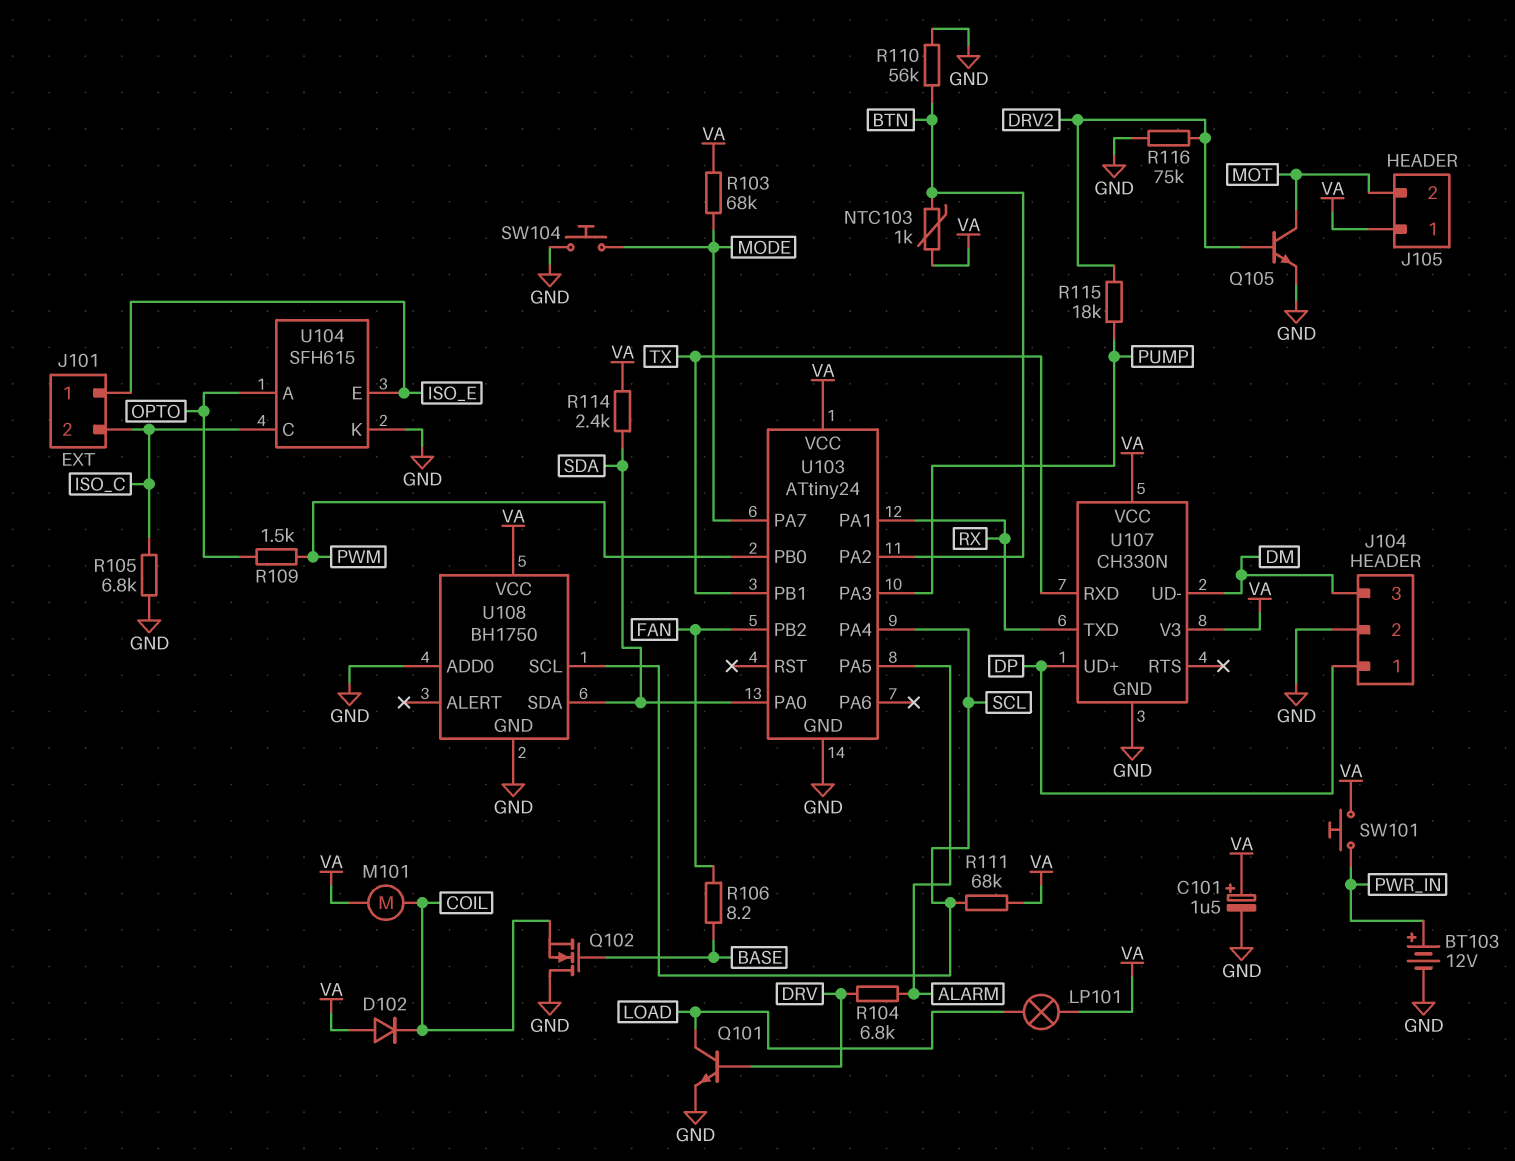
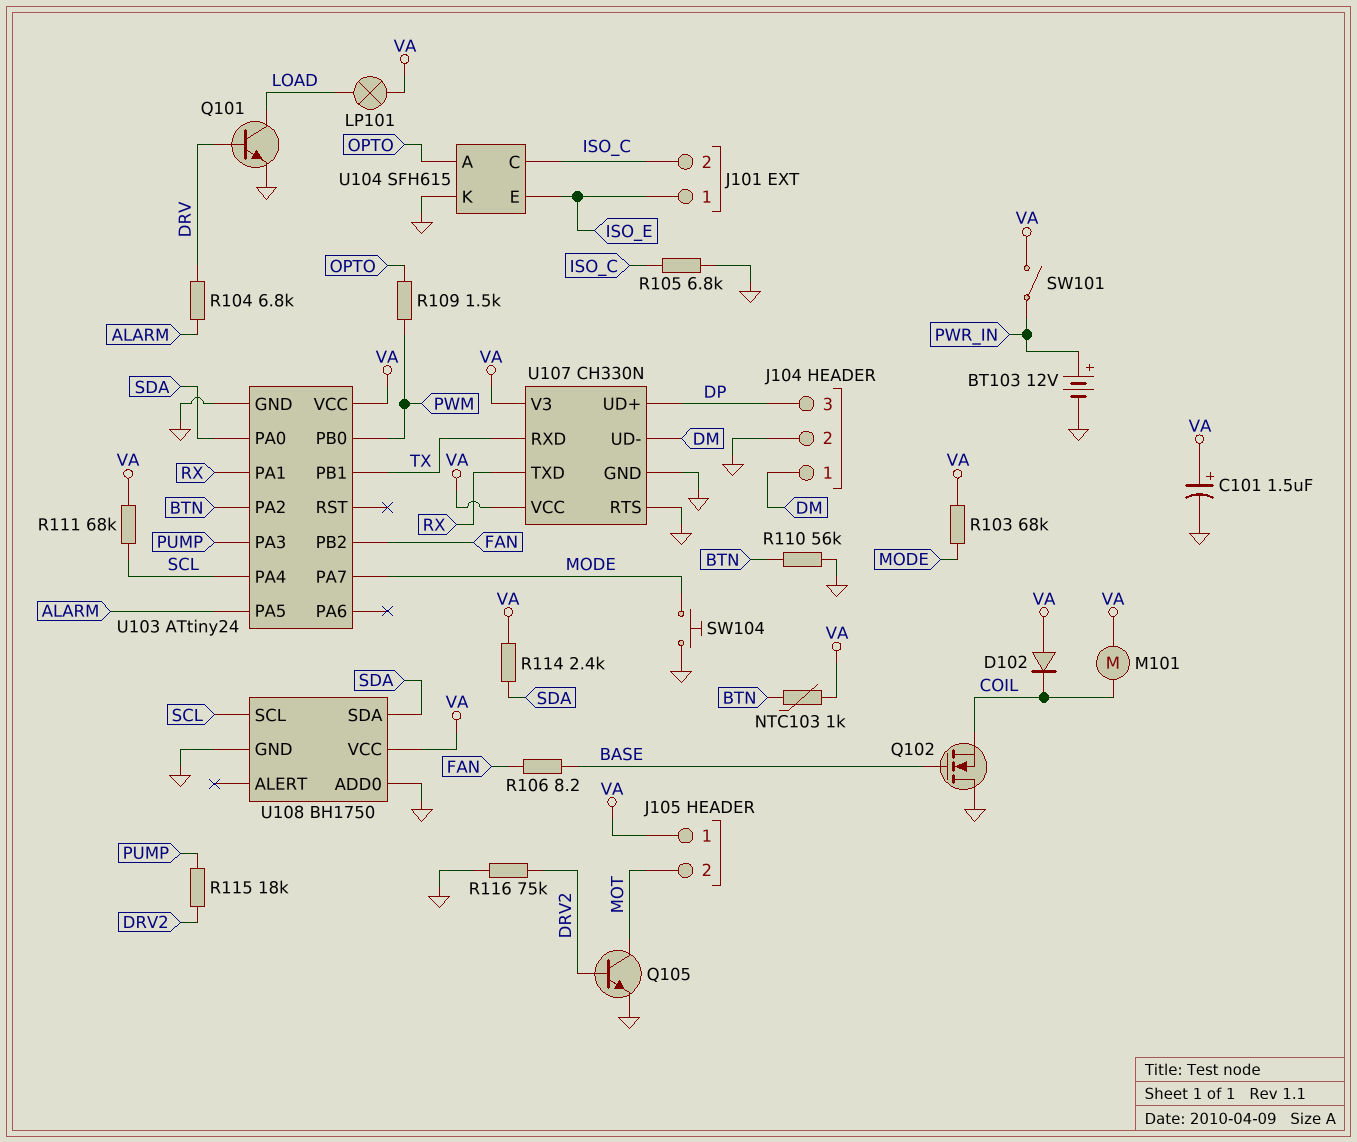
J104 pin 1: DP -> DM
J104 pin 3: DM -> DP
SW101: button (PWR_IN, VA) -> switch (PWR_IN, VA)
U107 pin RTS: none -> GND

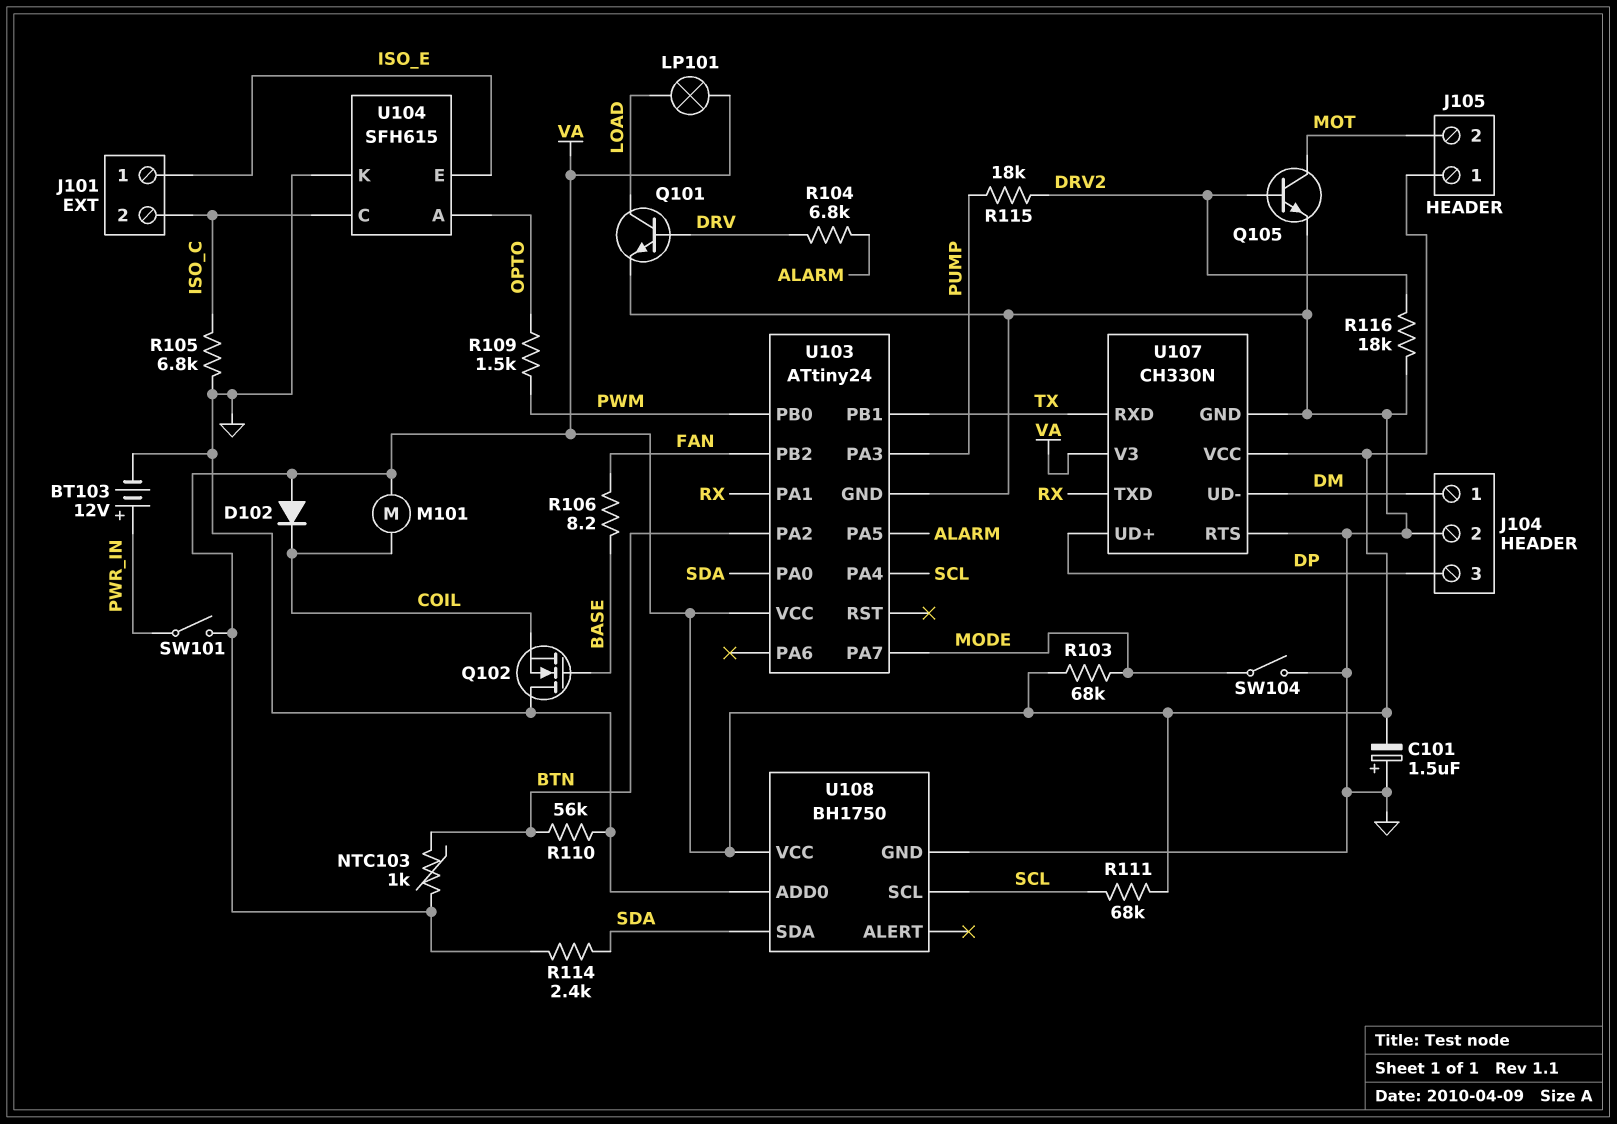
C101: 1.5uF (plus VA, minus GND) -> 1.5uF (plus GND, minus VA)
R116: 75k (DRV2, GND) -> 18k (DRV2, GND)
SW104: button (GND, MODE) -> switch (GND, MODE)

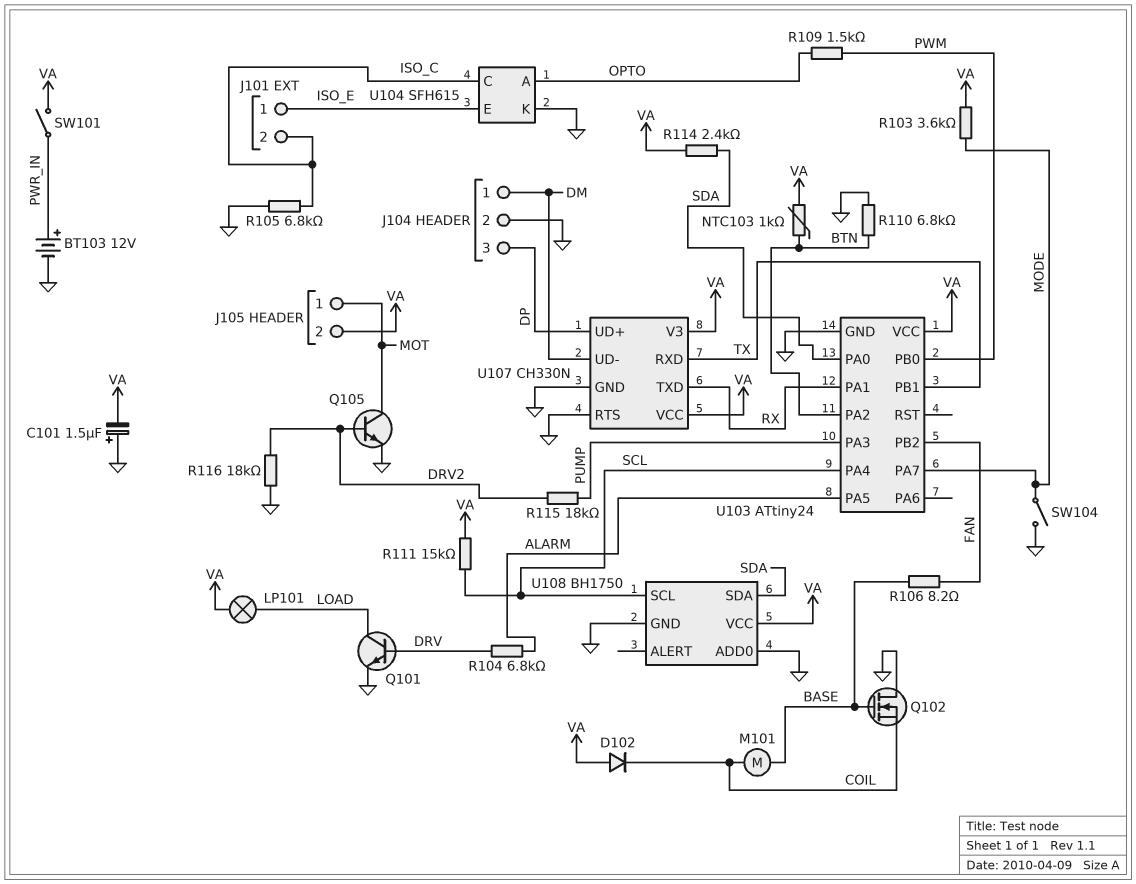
J105 pin 1: VA -> MOT
J105 pin 2: MOT -> VA
M101: motor (COIL, VA) -> motor (BASE, COIL)
R103: 68k (MODE, VA) -> 3.6k (MODE, VA)
R110: 56k (BTN, GND) -> 6.8k (BTN, GND)
R111: 68k (SCL, VA) -> 15k (SCL, VA)

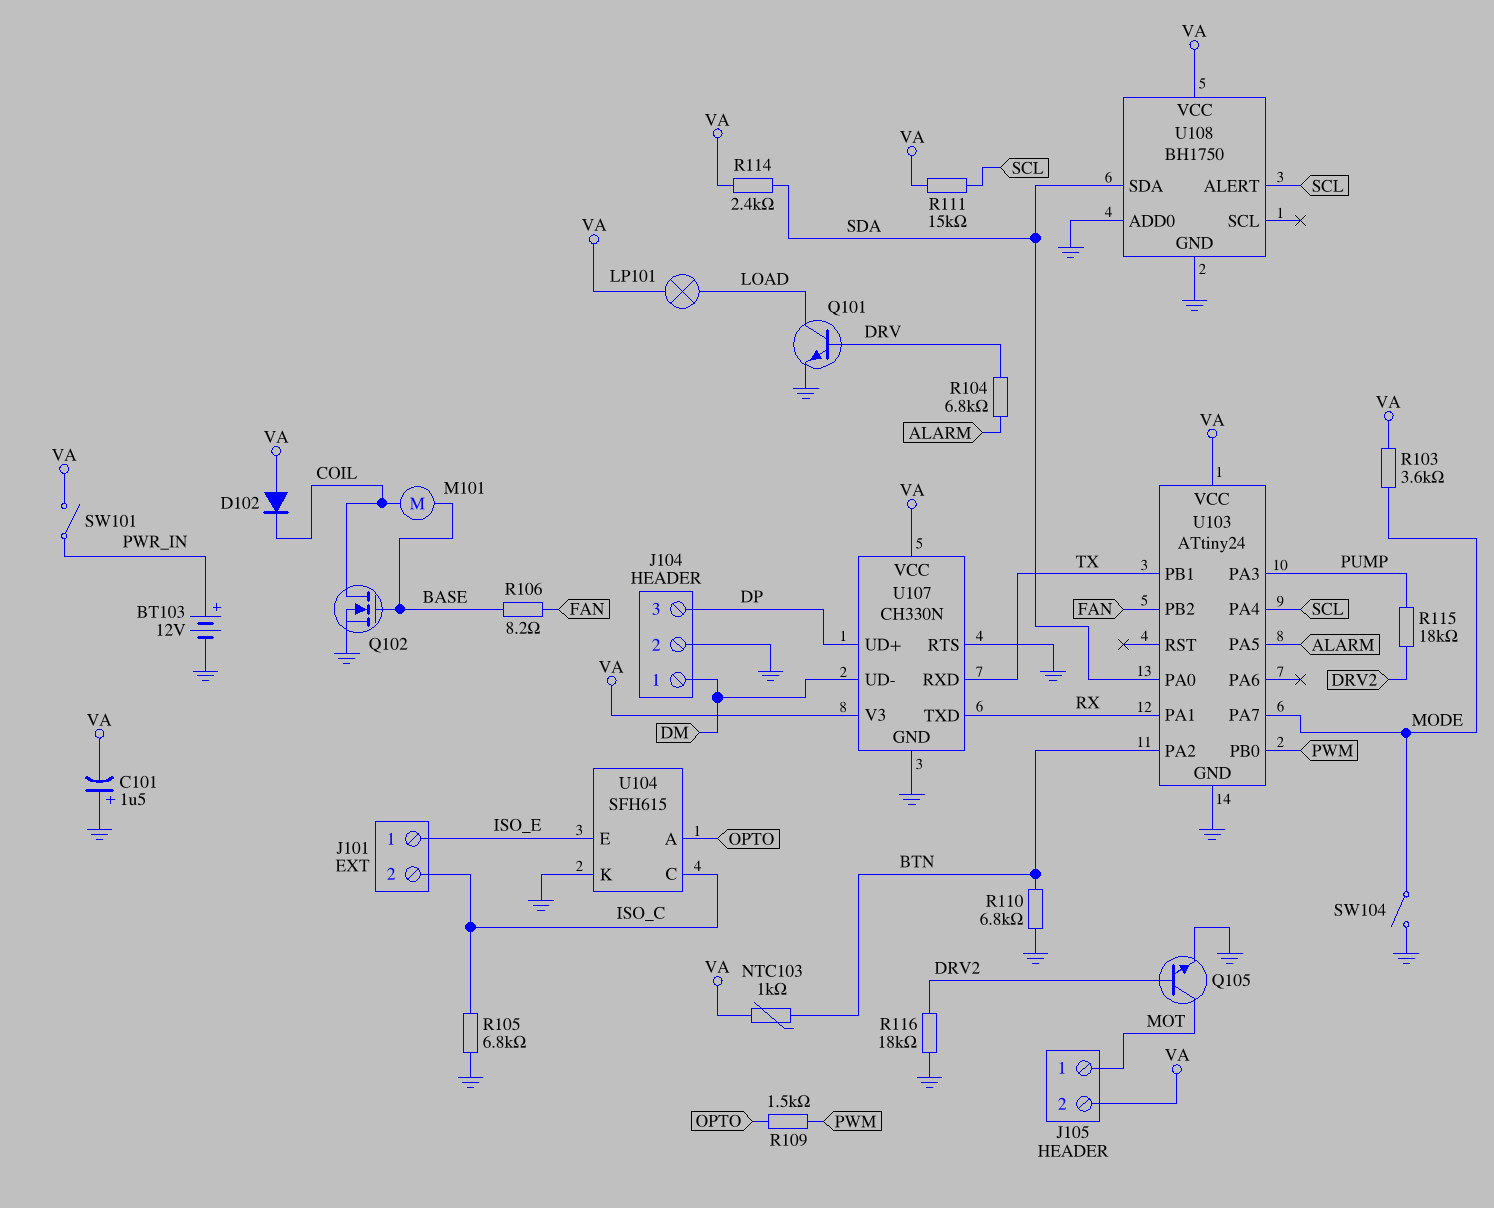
Q102: NMOS (G BASE, D GND, S COIL) -> NMOS (G BASE, D COIL, S GND)
U108 pin ALERT: none -> SCL
U108 pin SCL: SCL -> none

